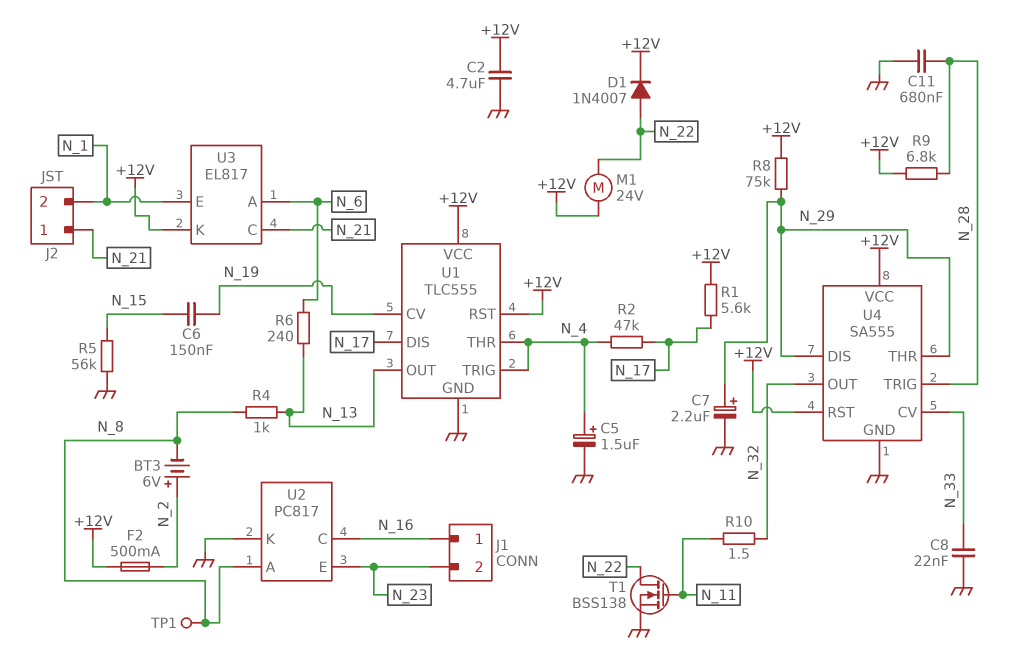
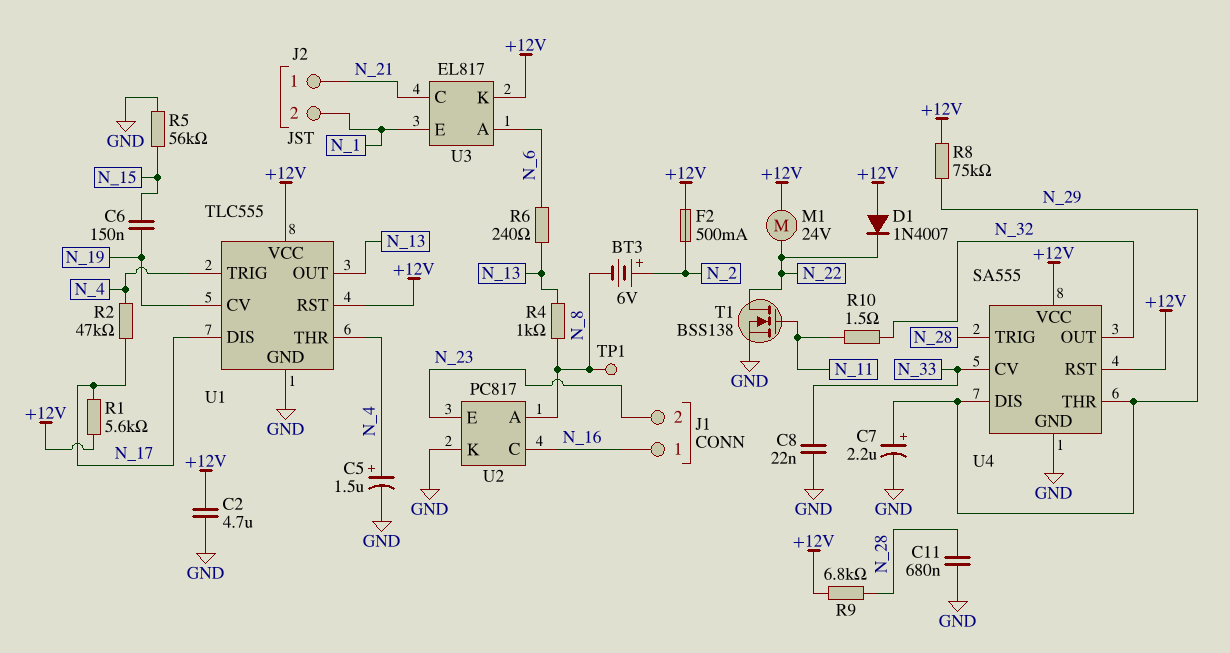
D1: diode 1N4007 (A N_22, K +12V) -> diode 1N4007 (A +12V, K N_22)

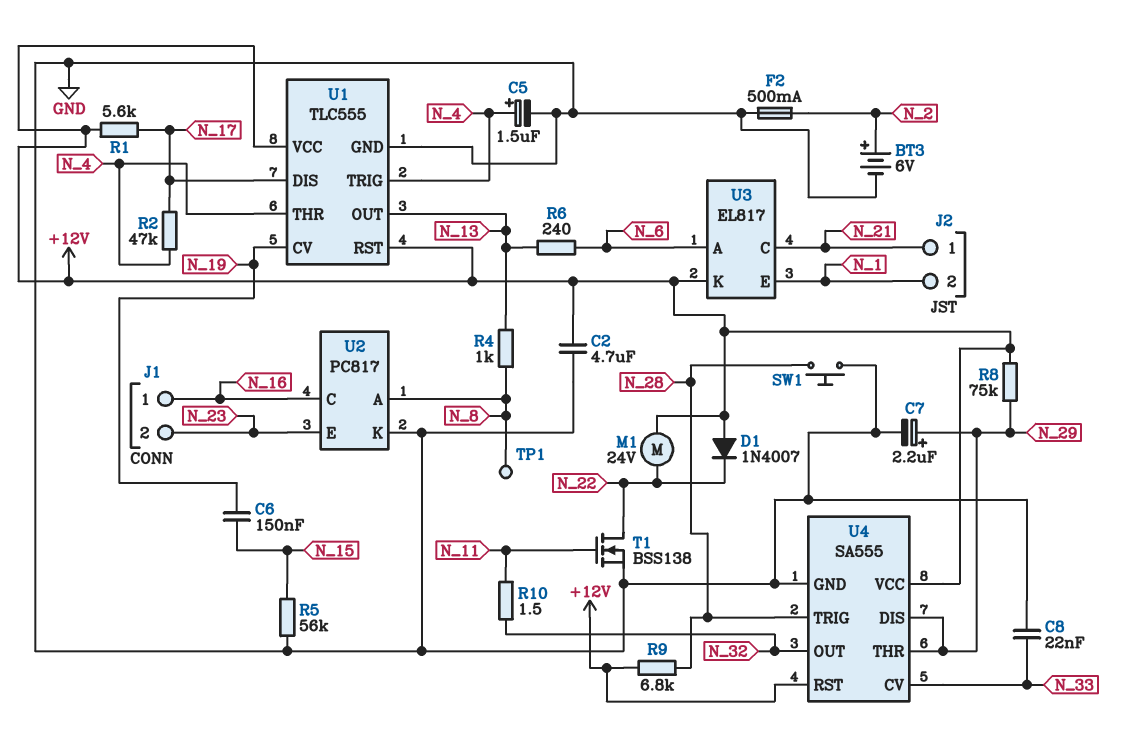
BT3: 6V (plus N_2, minus N_8) -> 6V (plus N_2, minus GND)
C11: 680nF (GND, N_28) -> none
F2: 500mA (+12V, N_2) -> 500mA (GND, N_2)
SW1: none -> button (GND, N_28)

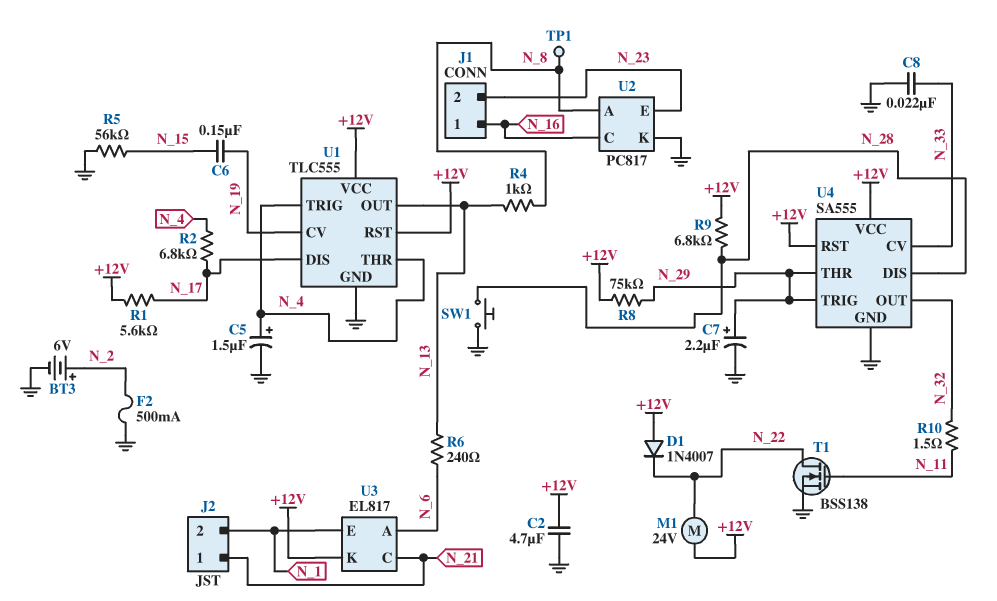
R2: 47k (N_4, N_17) -> 6.8k (N_4, N_17)
U4 pin DIS: N_29 -> N_28
U4 pin TRIG: N_28 -> N_29

